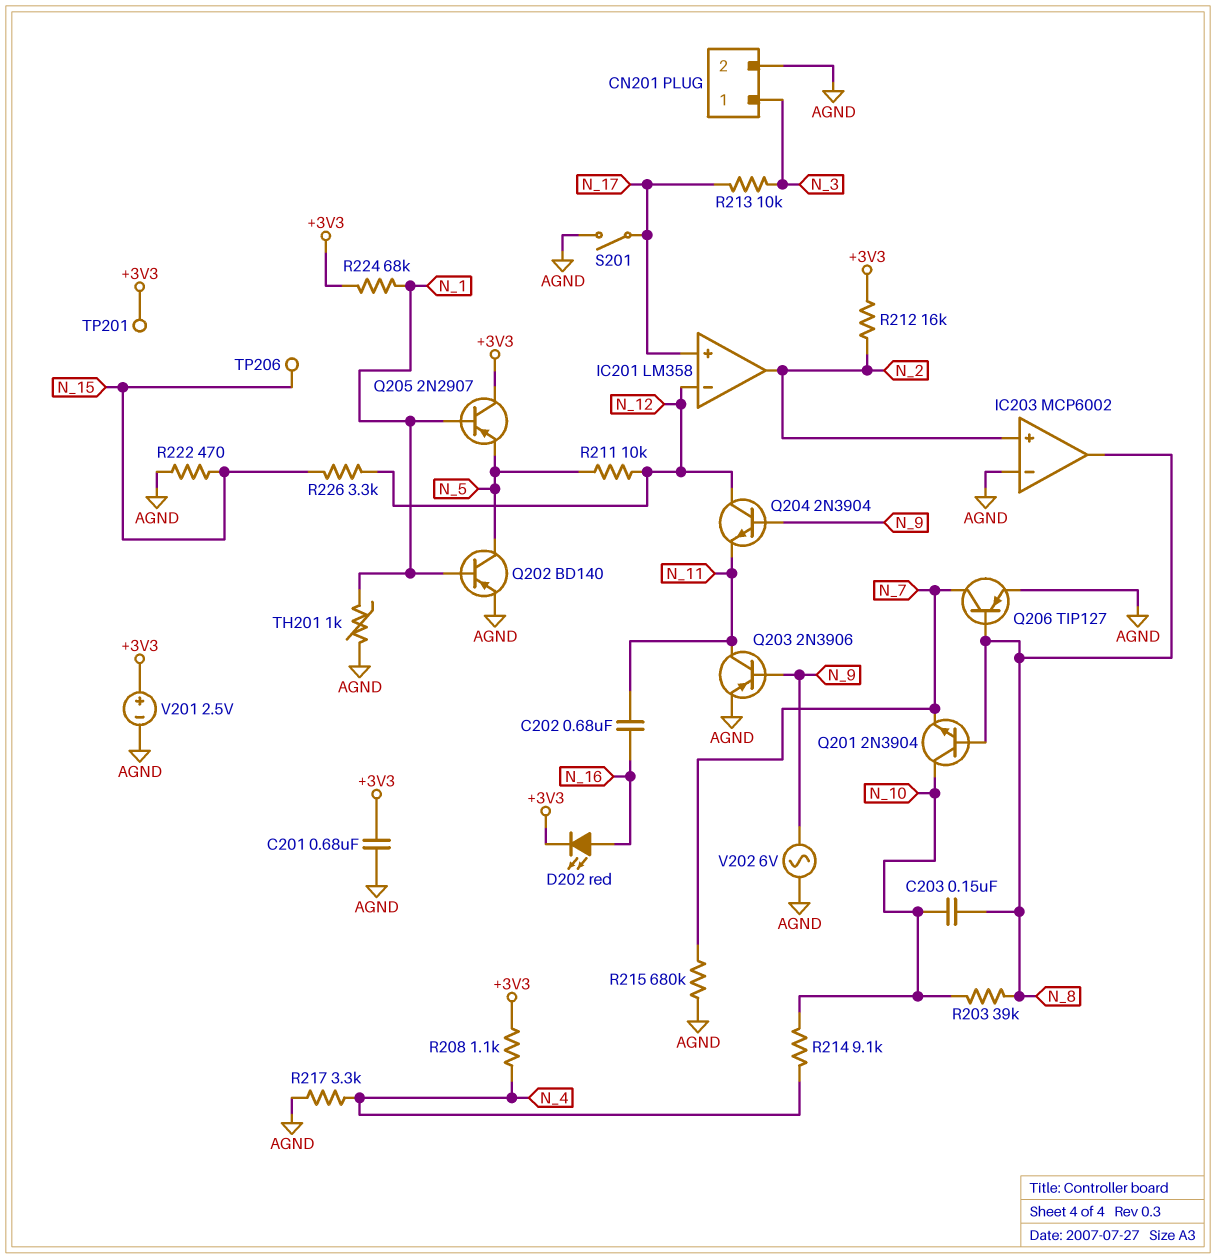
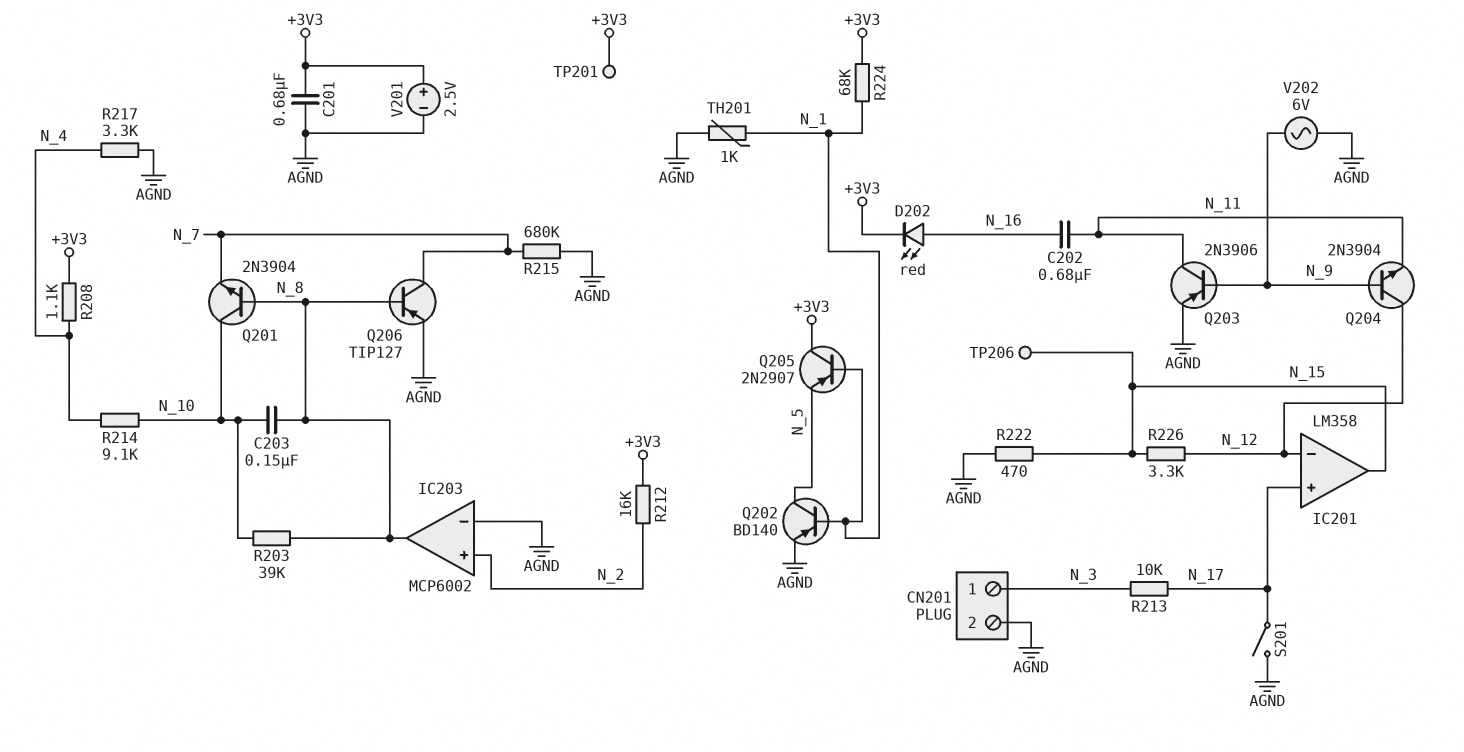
IC201 pin out: N_2 -> N_15
R211: 10k (N_5, N_12) -> none

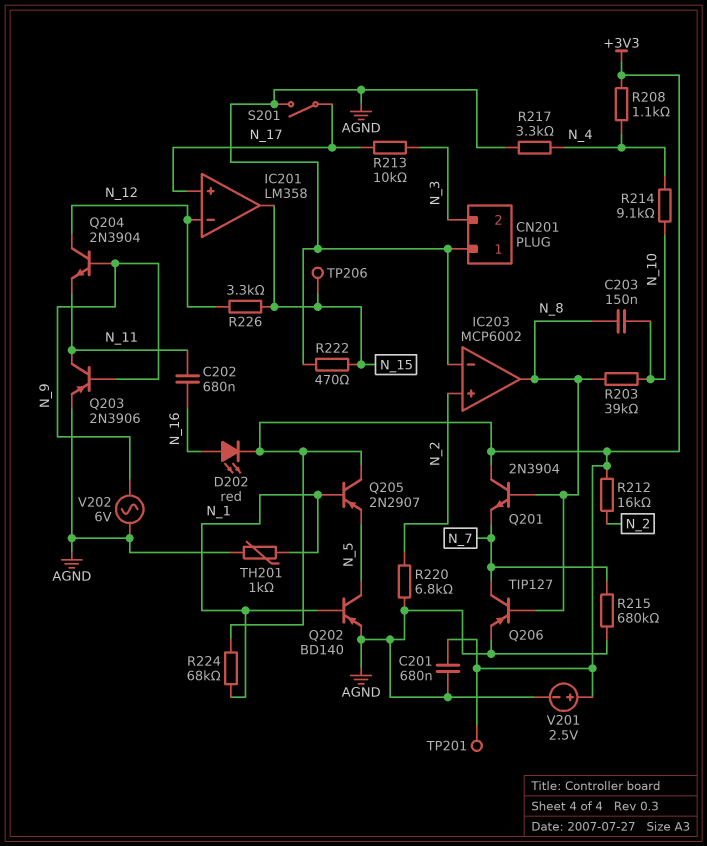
CN201 pin 1: N_3 -> AGND
CN201 pin 2: AGND -> N_3
Q201: NPN 2N3904 (B N_8, C N_10, E N_7) -> NPN 2N3904 (B N_8, C +3V3, E N_7)
R220: none -> 6.8k (AGND, N_2)

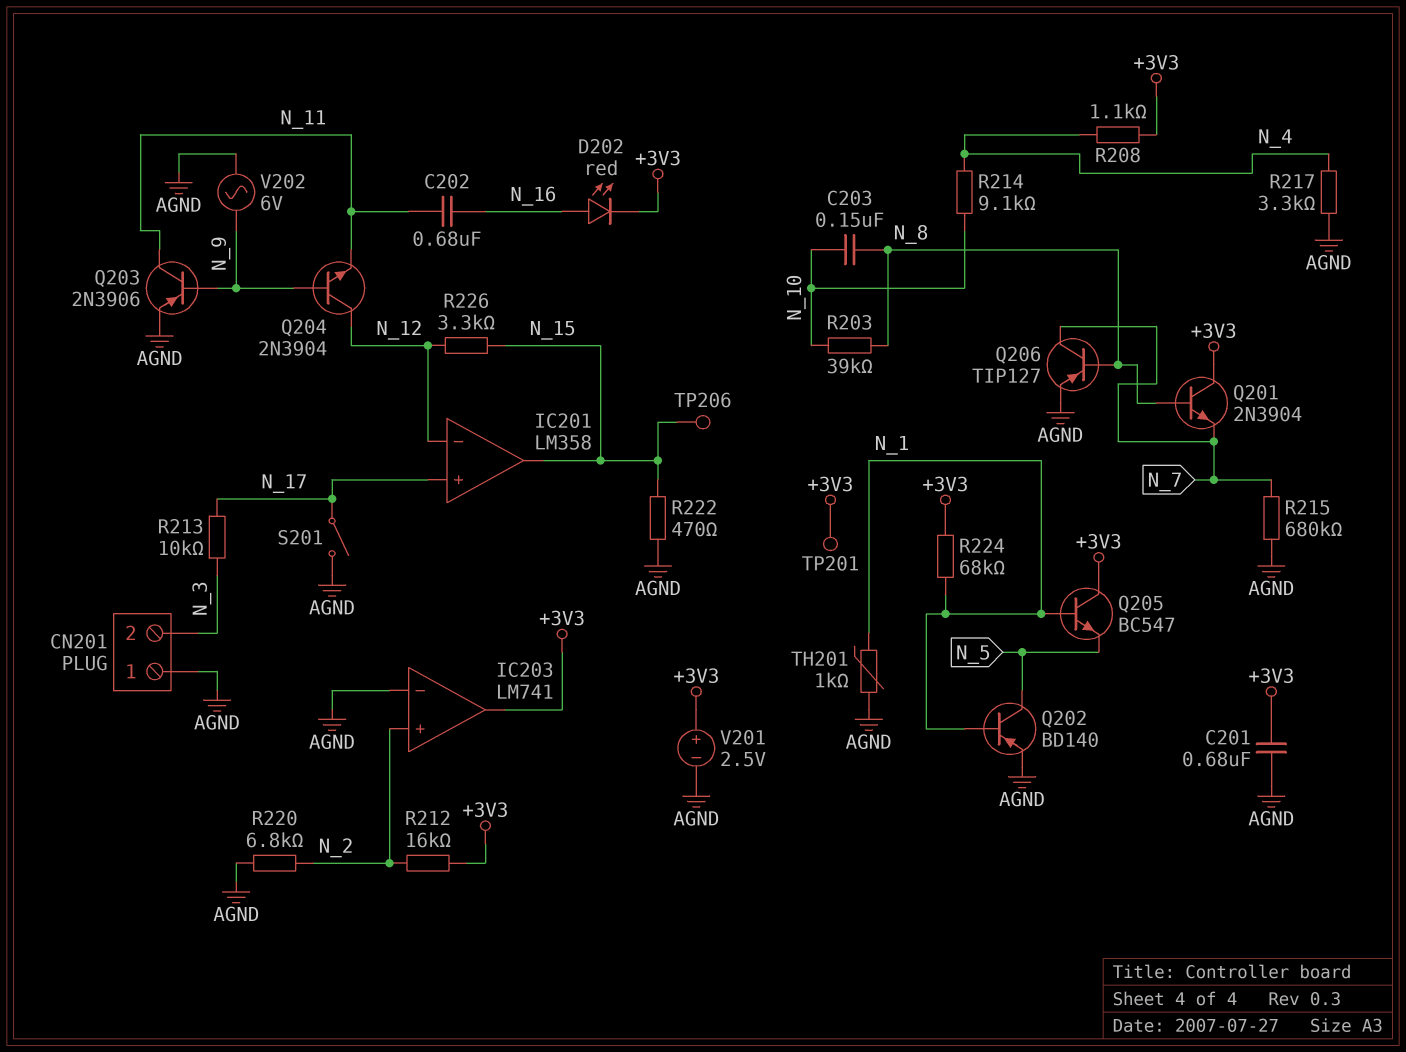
IC203: MCP6002 -> LM741
IC203 pin out: N_8 -> +3V3
Q205: PNP 2N2907 (B N_1, C +3V3, E N_5) -> NPN BC547 (B N_1, C +3V3, E N_5)

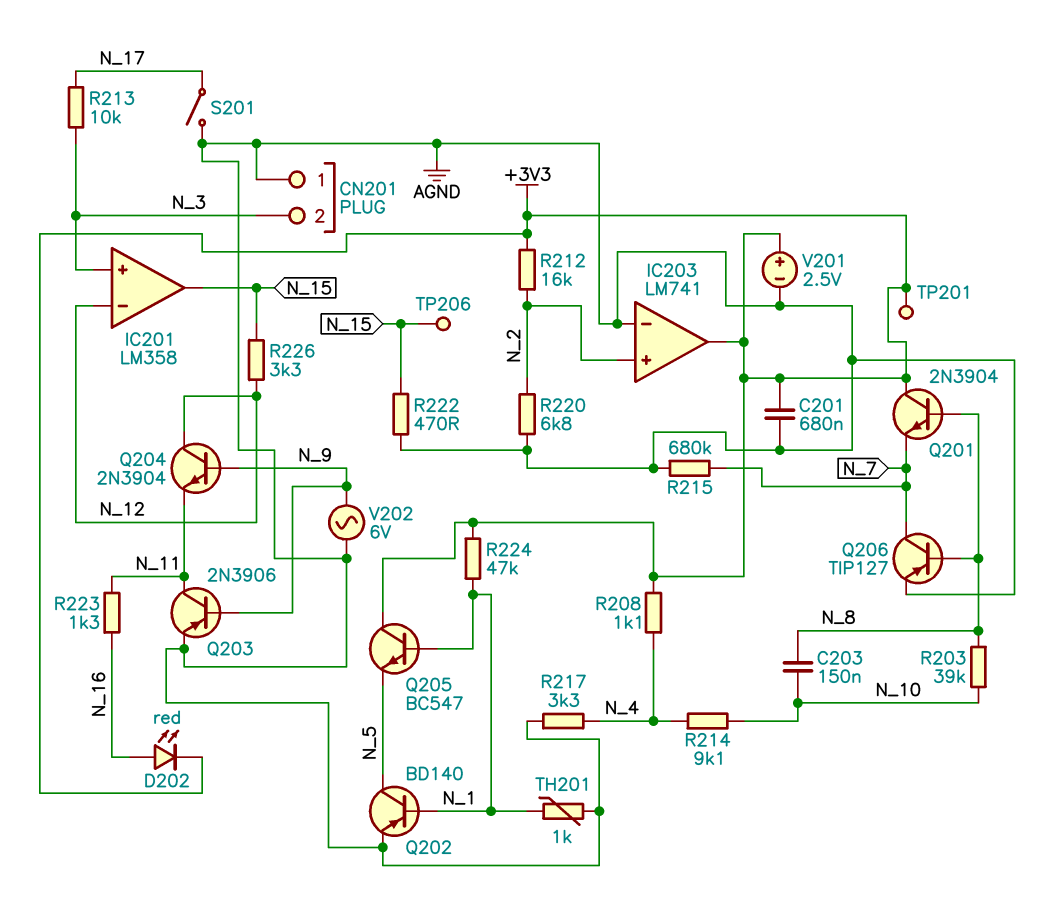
C202: 680nF (N_11, N_16) -> none
IC201 pin in+: N_17 -> N_3
R223: none -> 1.3k (N_11, N_16)
R224: 68k (+3V3, N_1) -> 47k (+3V3, N_1)

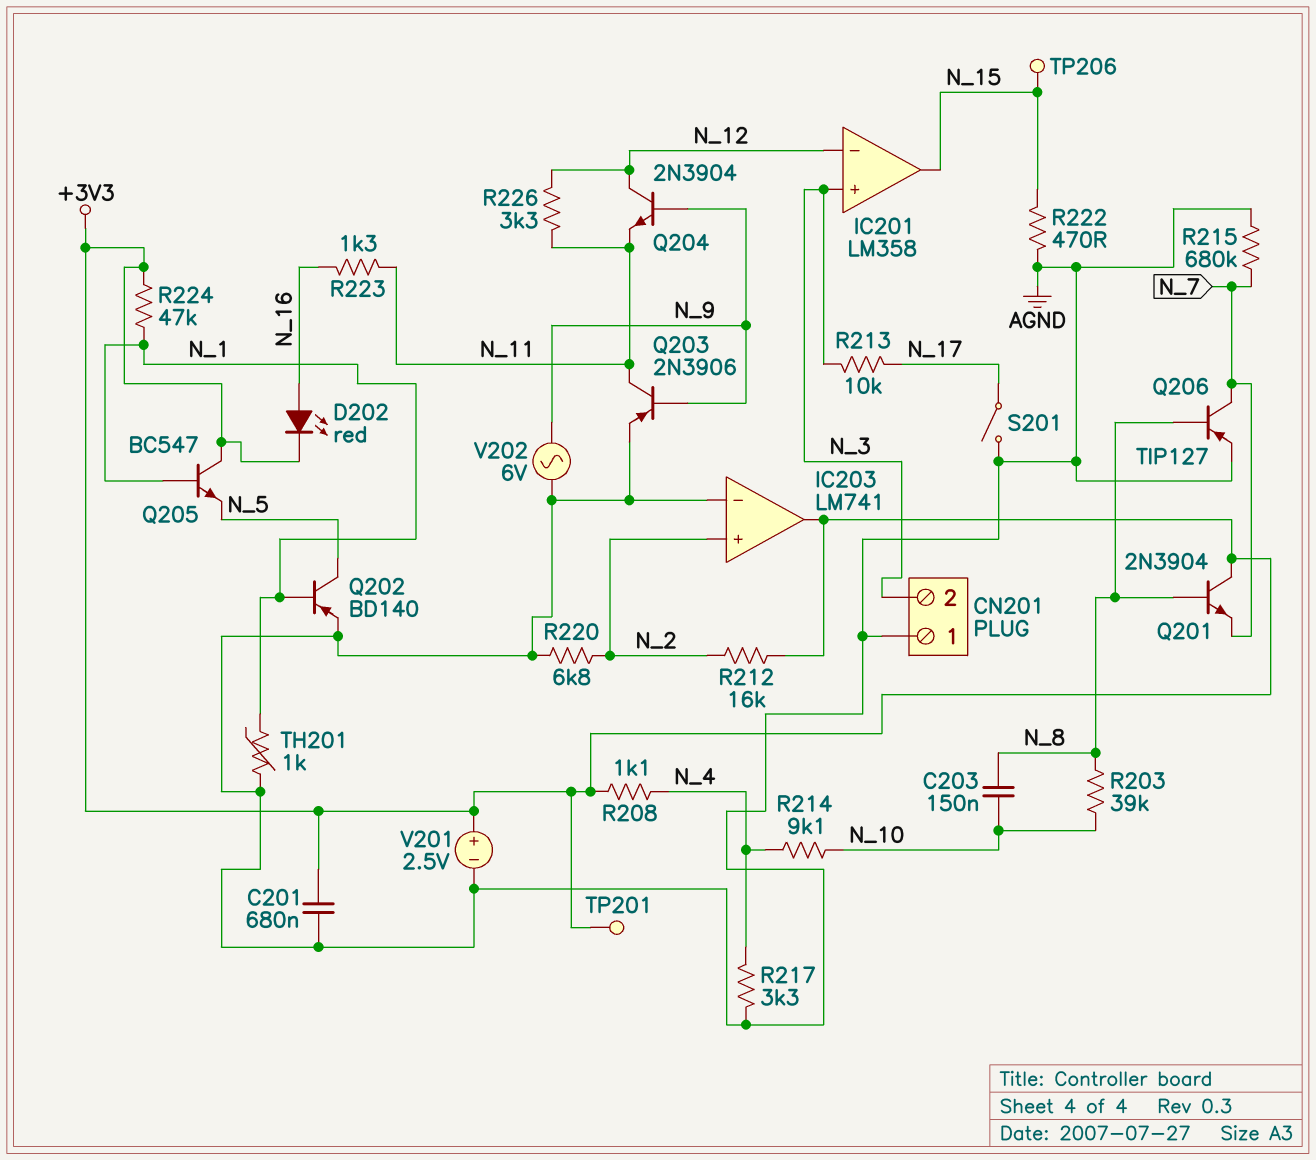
R226: 3.3k (N_12, N_15) -> 3.3k (N_11, N_12)

